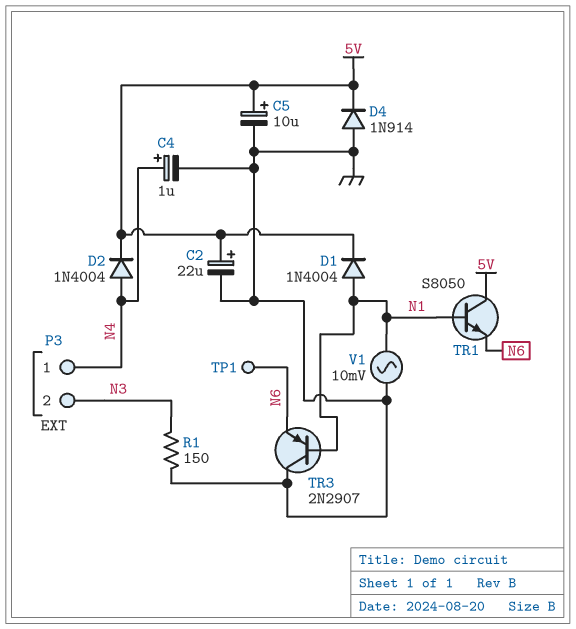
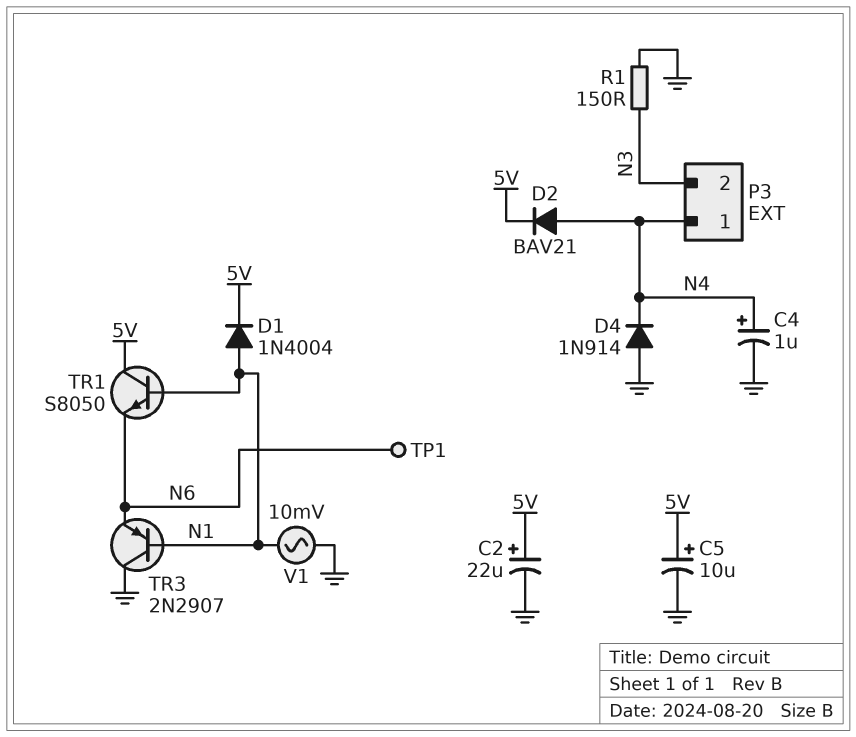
D2: diode 1N4004 (A N4, K 5V) -> diode BAV21 (A N4, K 5V)
D4: diode 1N914 (A GND, K 5V) -> diode 1N914 (A GND, K N4)

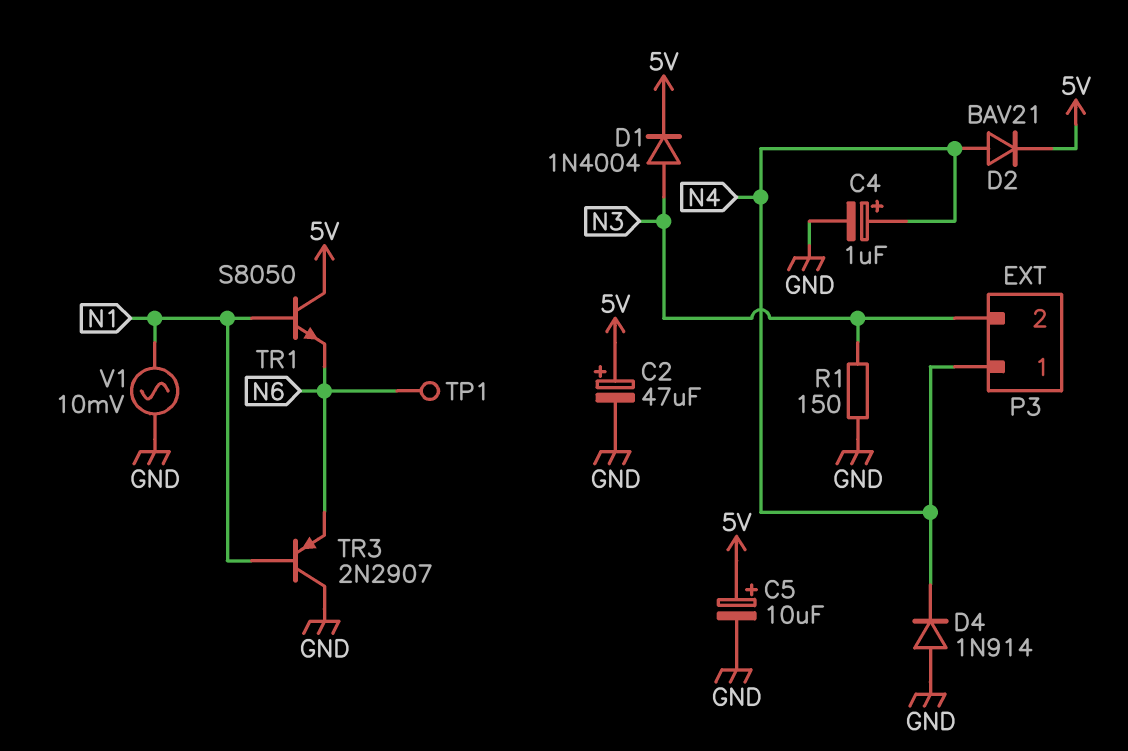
C2: 22uF (plus 5V, minus GND) -> 47uF (plus 5V, minus GND)
D1: diode 1N4004 (A N1, K 5V) -> diode 1N4004 (A N3, K 5V)

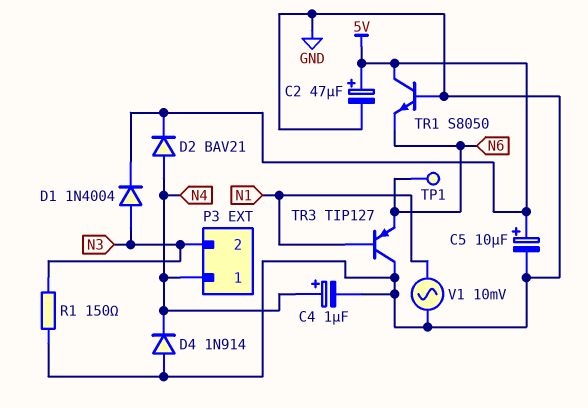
TR1: NPN S8050 (B N1, C 5V, E N6) -> NPN S8050 (B GND, C 5V, E N6)
TR3: PNP 2N2907 (B N1, C GND, E N6) -> PNP TIP127 (B N1, C GND, E N6)

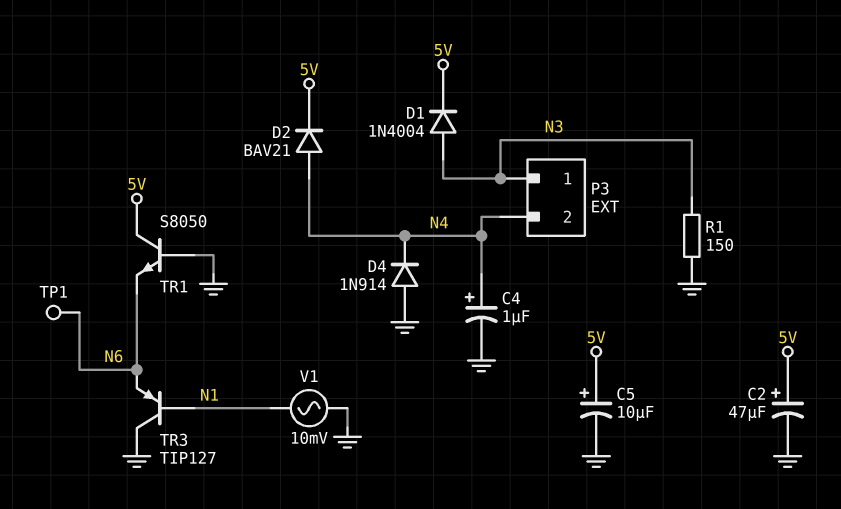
P3 pin 1: N4 -> N3
P3 pin 2: N3 -> N4

